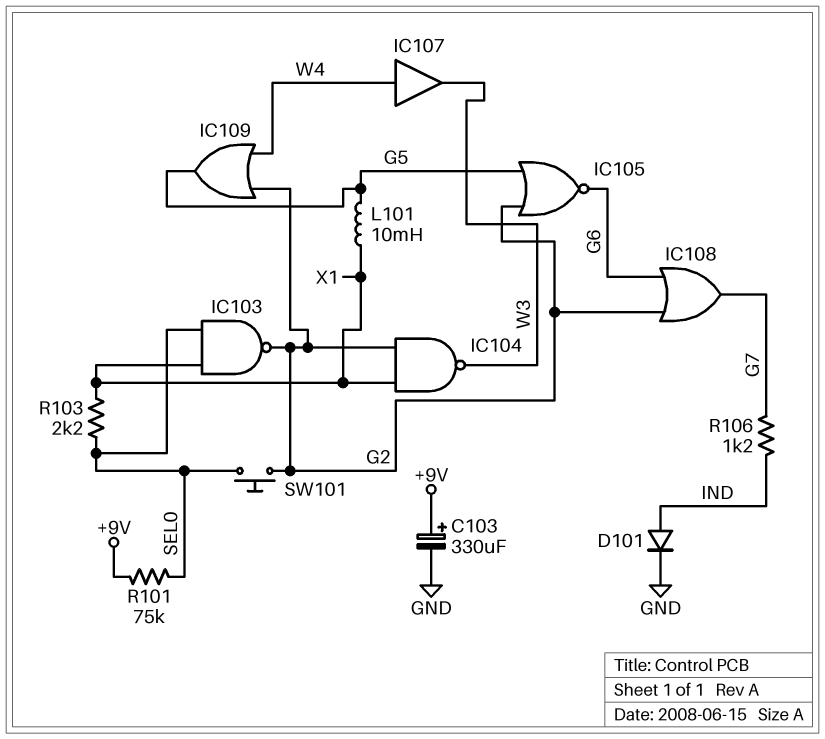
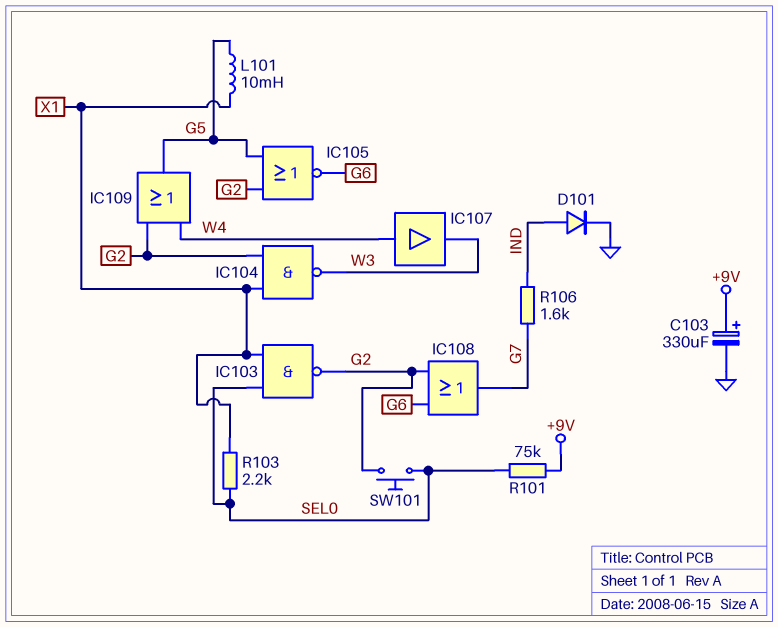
R106: 1.2k (G7, IND) -> 1.6k (G7, IND)

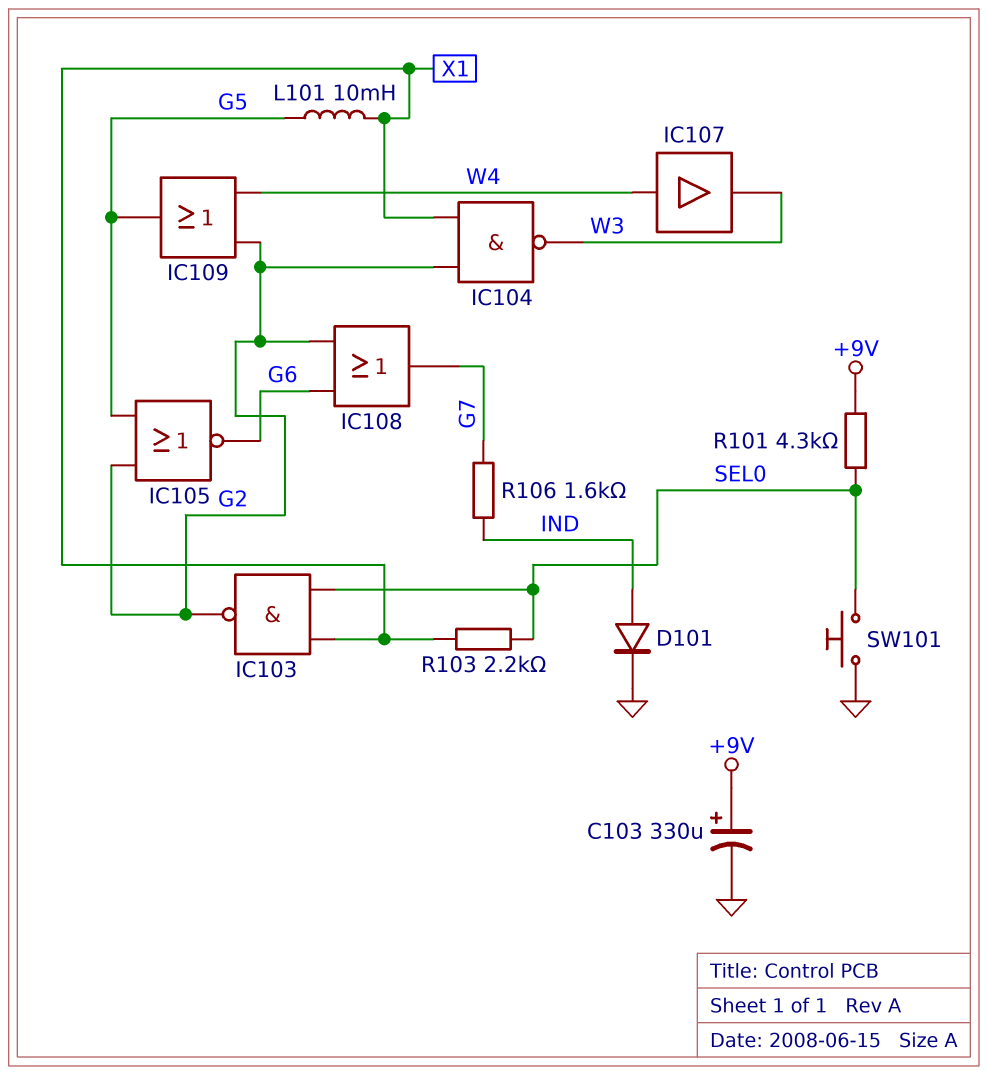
R101: 75k (+9V, SEL0) -> 4.3k (+9V, SEL0)
SW101: button (G2, SEL0) -> button (GND, SEL0)

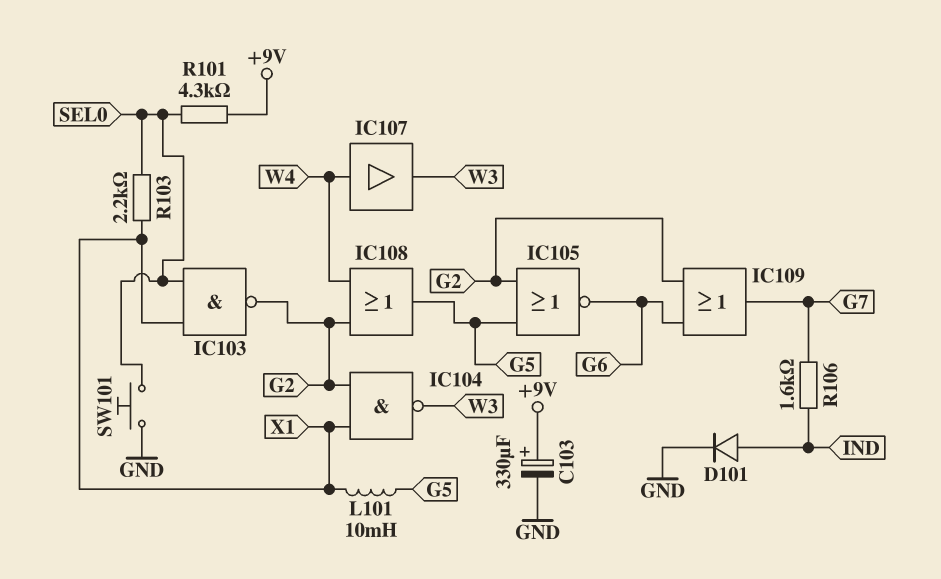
IC108: OR (in G2, in G6, out G7) -> OR (in G2, in W4, out G5)
IC109: OR (in G2, in W4, out G5) -> OR (in G2, in G6, out G7)

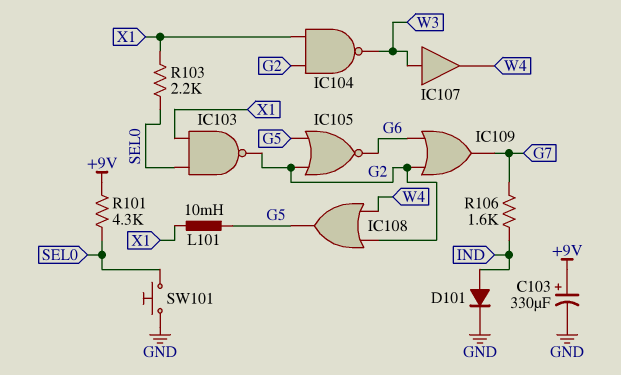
IC107: buffer (in W4, out W3) -> buffer (in W3, out W4)

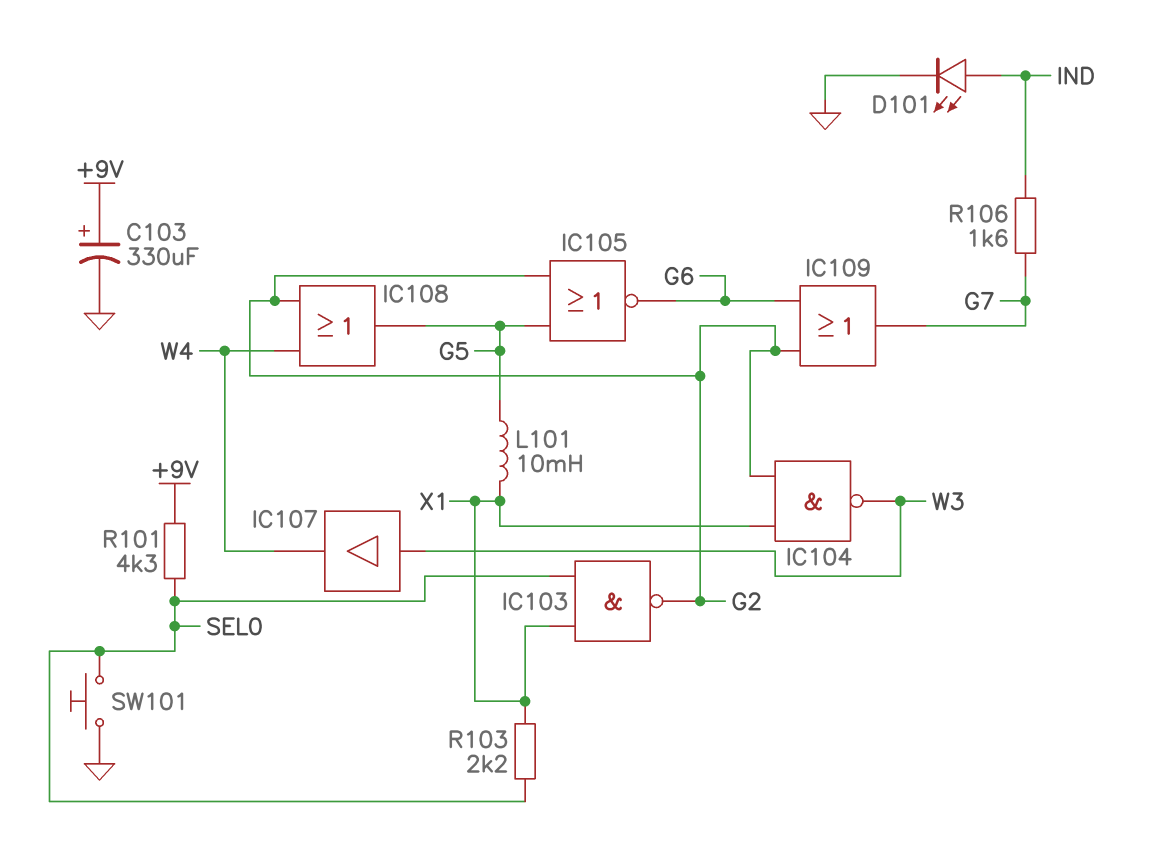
D101: diode (A IND, K GND) -> LED (A IND, K GND)

